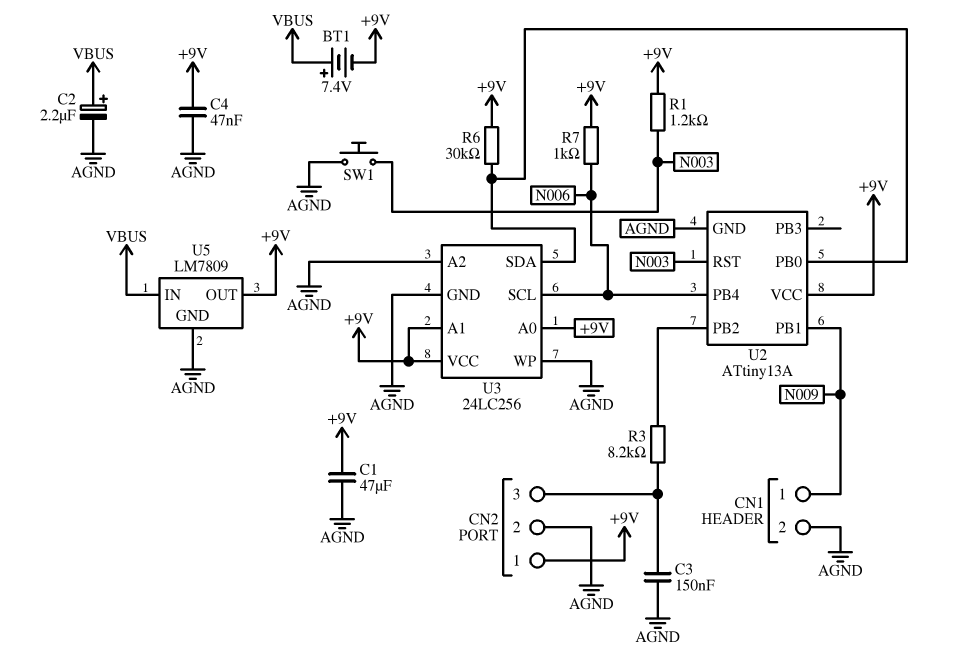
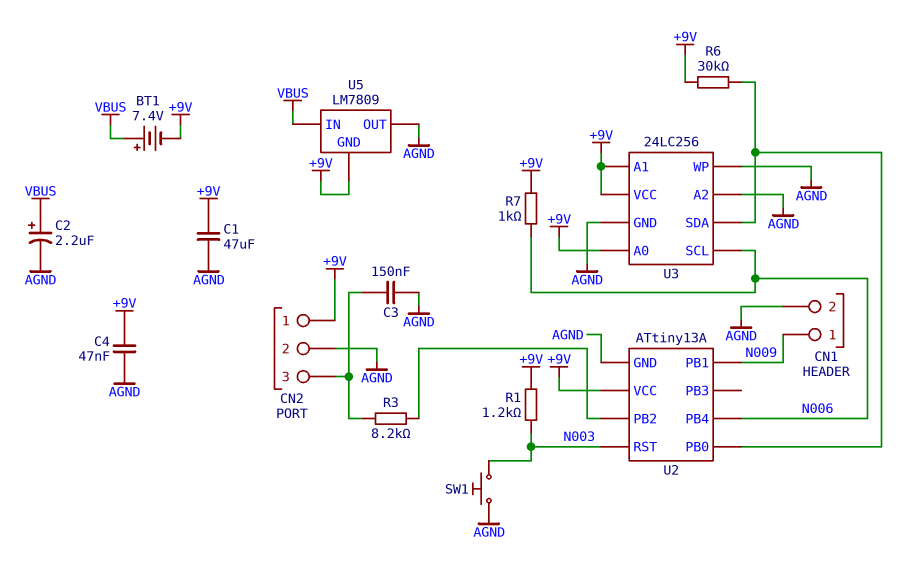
U5 pin GND: AGND -> +9V
U5 pin OUT: +9V -> AGND

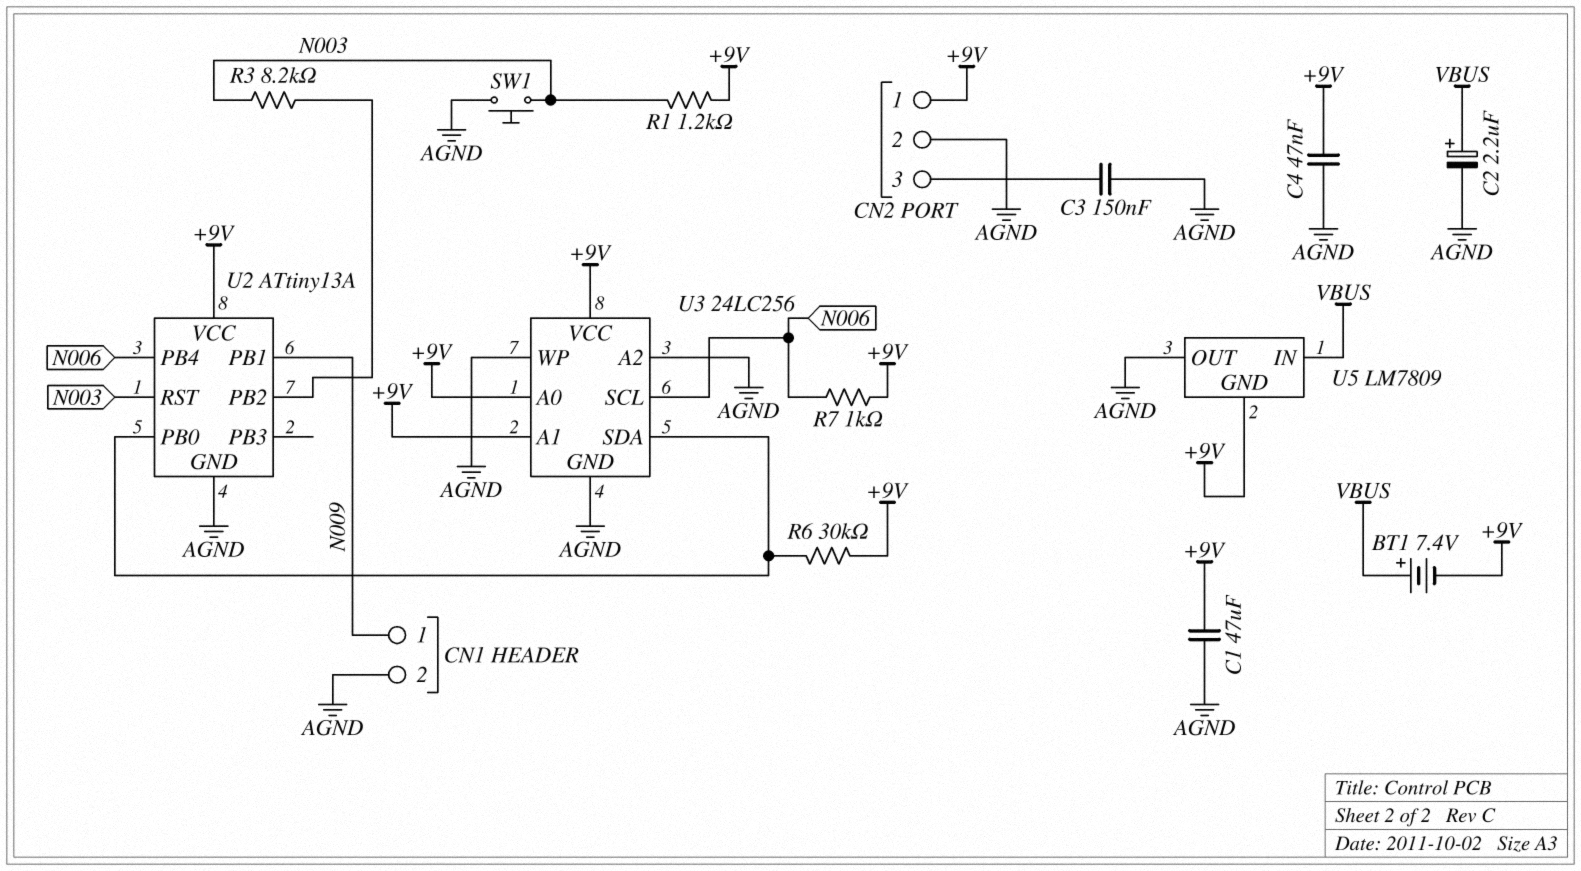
R3: 8.2k (CN2/3, U2/PB2) -> 8.2k (N003, U2/PB2)

